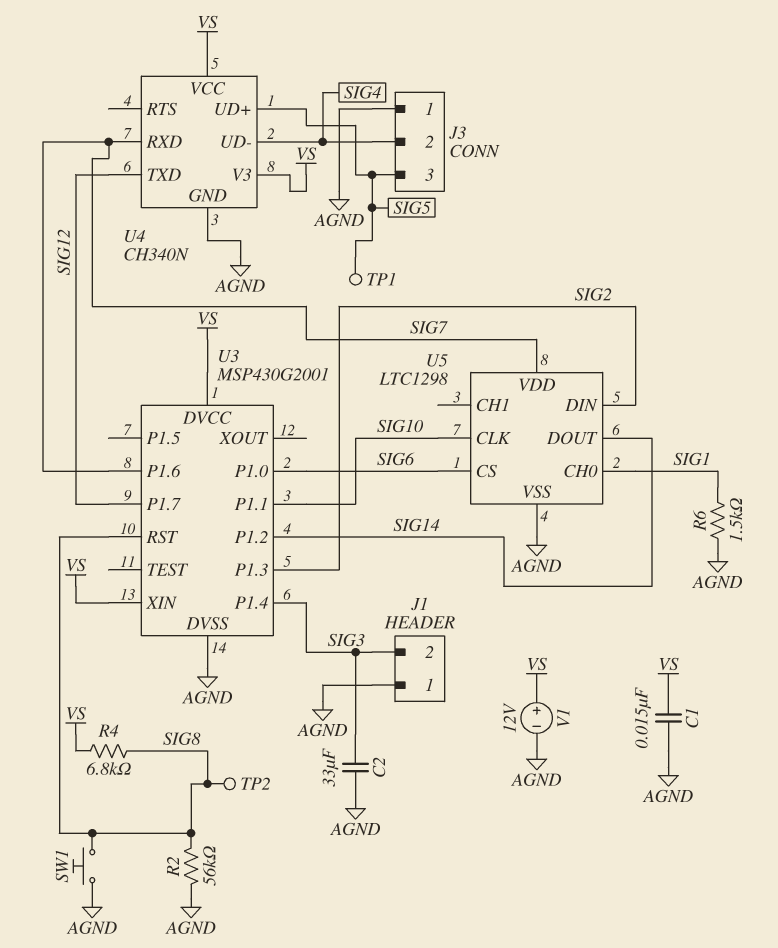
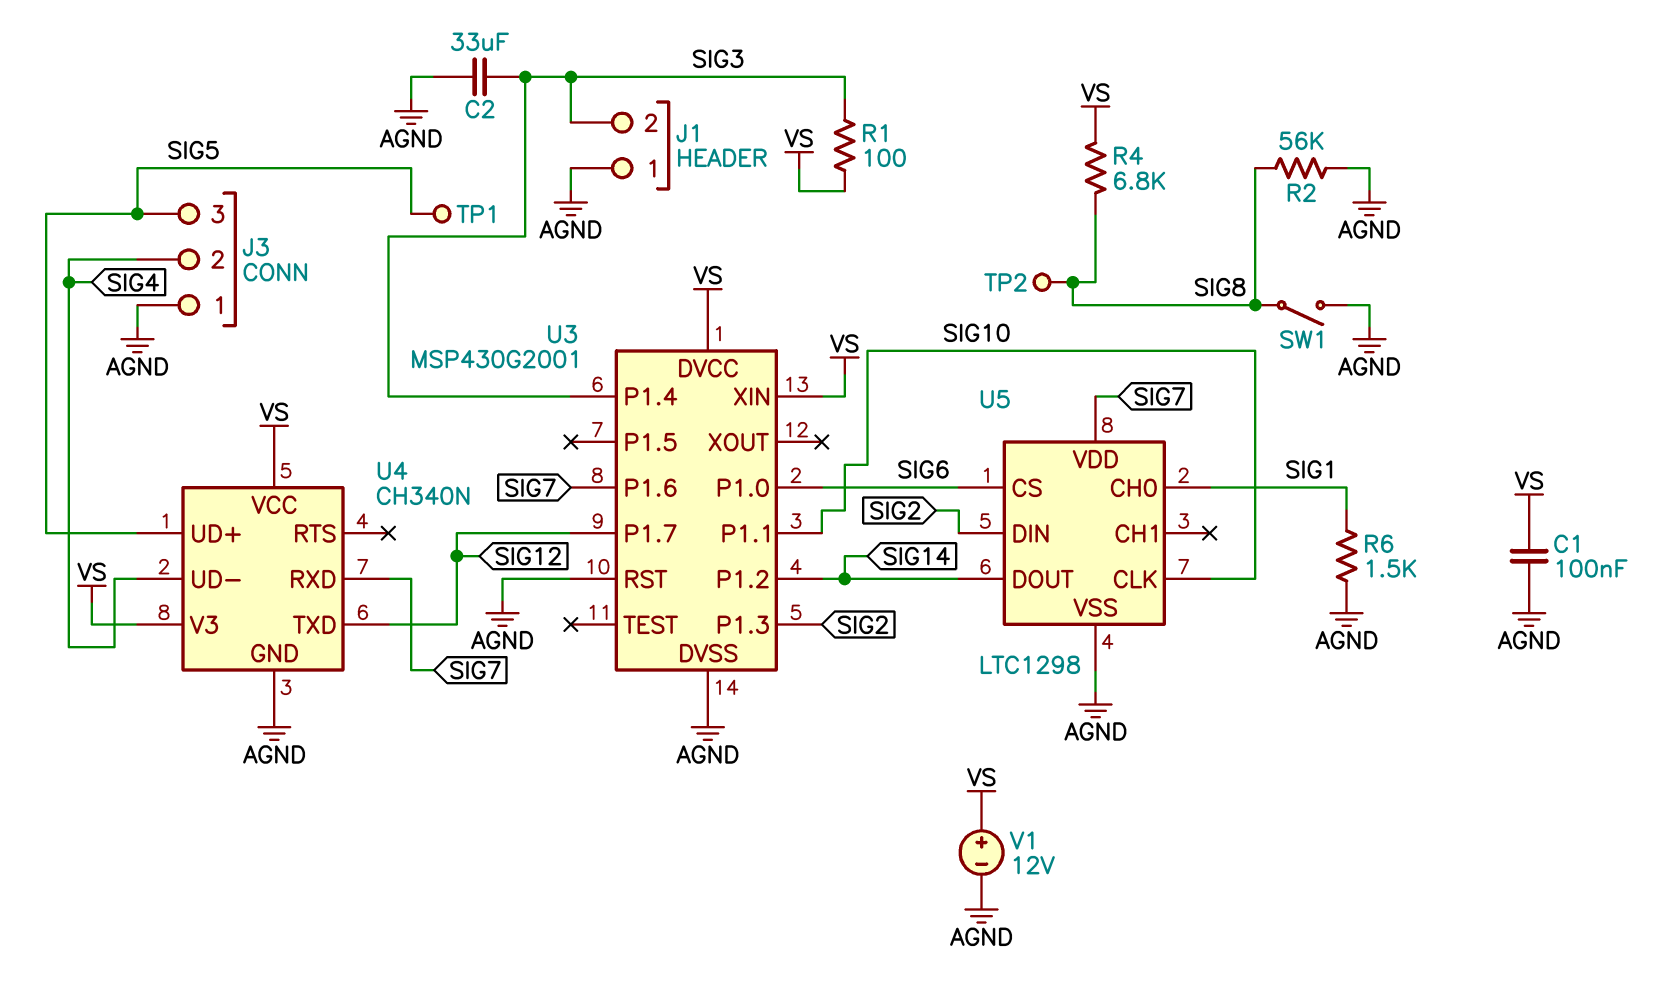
C1: 15nF (AGND, VS) -> 100nF (AGND, VS)
R1: none -> 100 (SIG3, VS)
SW1: button (AGND, SIG8) -> switch (AGND, SIG8)
U3 pin RST: SIG8 -> AGND

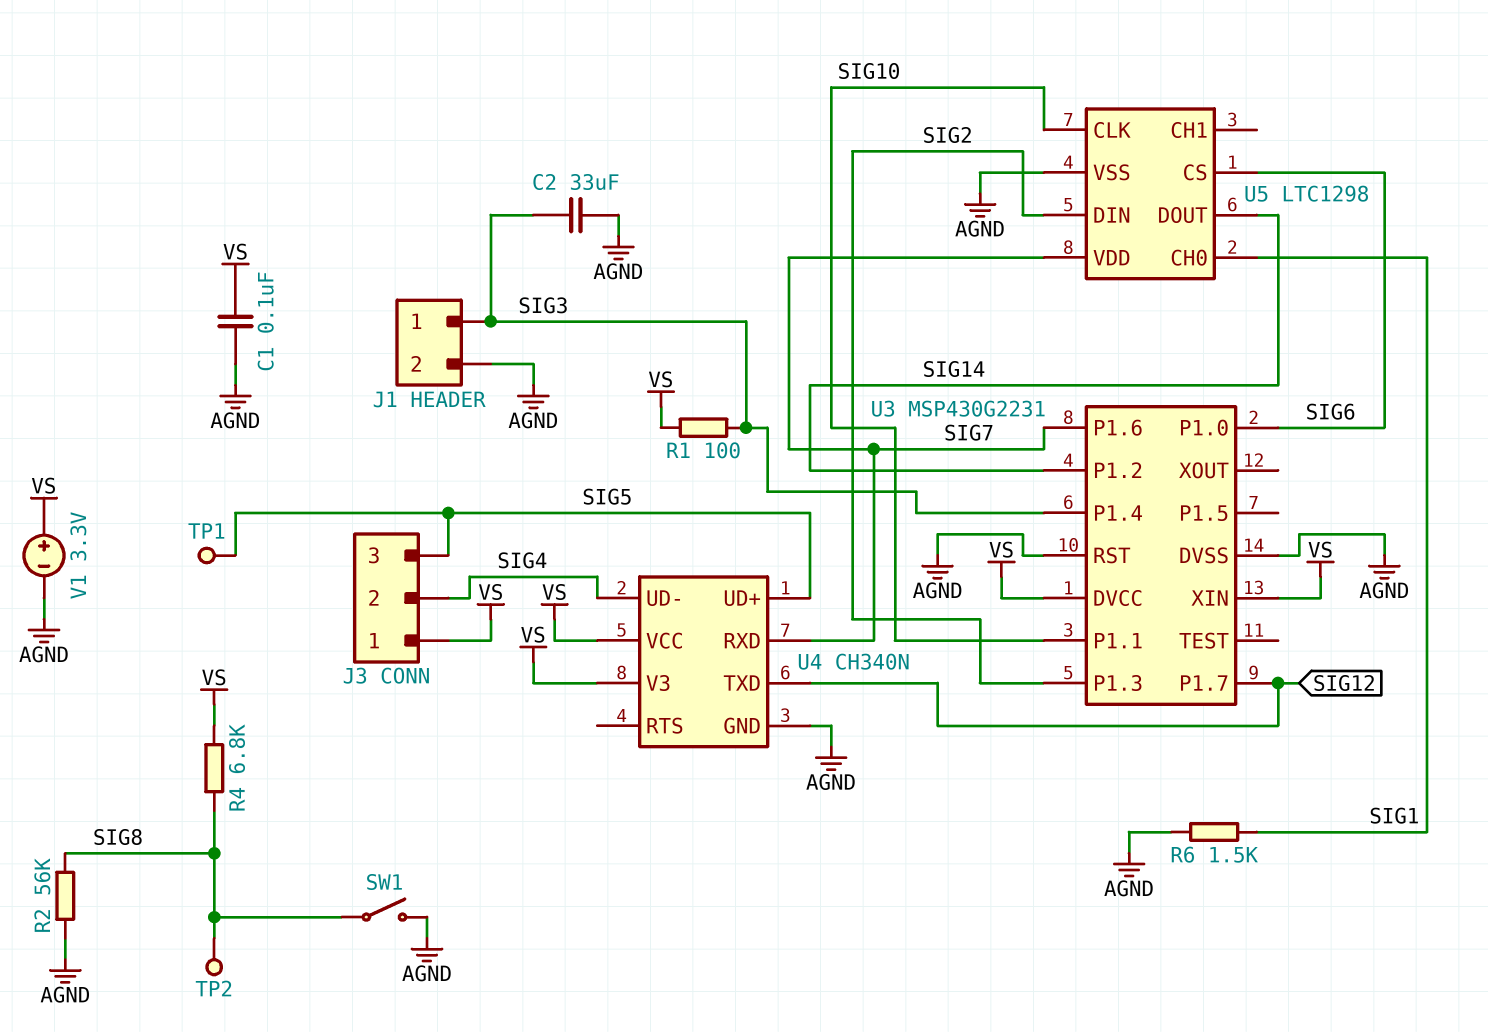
J1 pin 1: AGND -> SIG3
J1 pin 2: SIG3 -> AGND
J3 pin 1: AGND -> VS
U3: MSP430G2001 -> MSP430G2231
V1: 12V (plus VS, minus AGND) -> 3.3V (plus VS, minus AGND)

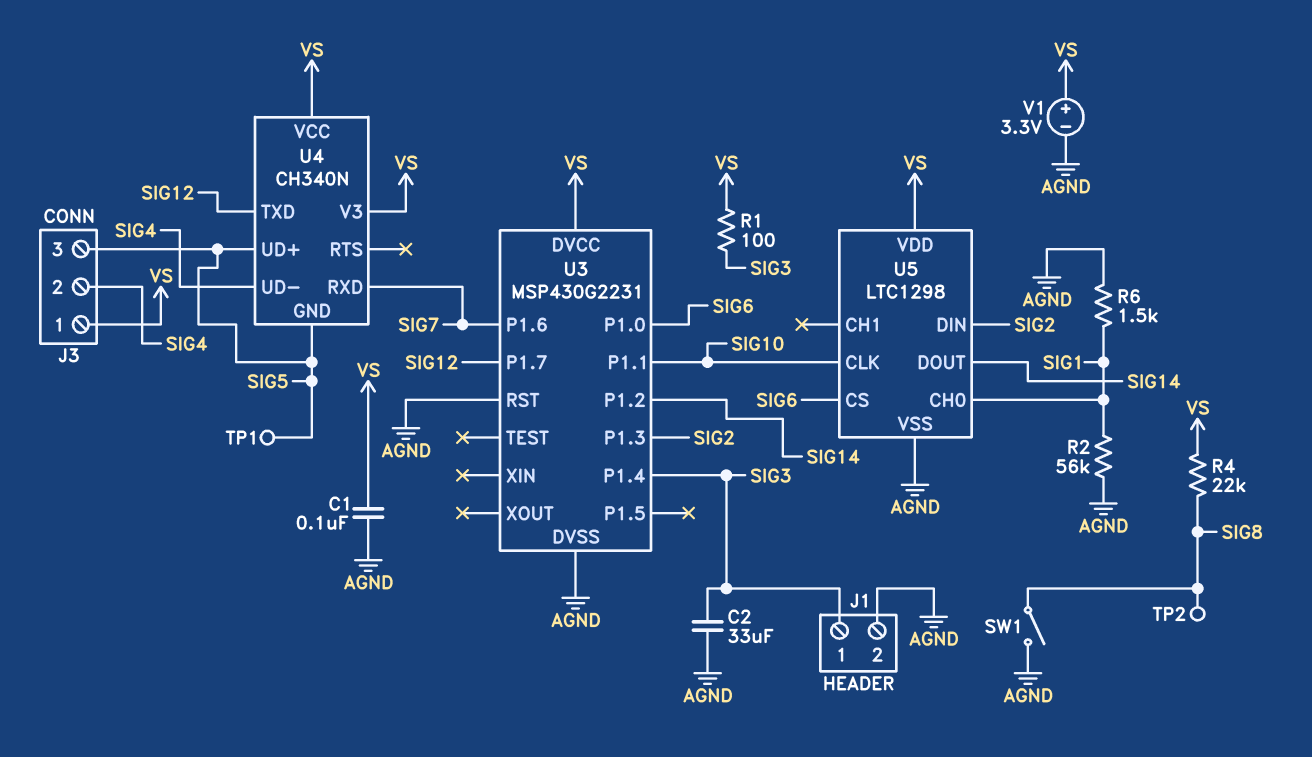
R2: 56k (AGND, SIG8) -> 56k (AGND, SIG1)
R4: 6.8k (SIG8, VS) -> 22k (SIG8, VS)
U3 pin XIN: VS -> none
U4 pin GND: AGND -> SIG5
U5 pin VDD: SIG7 -> VS

